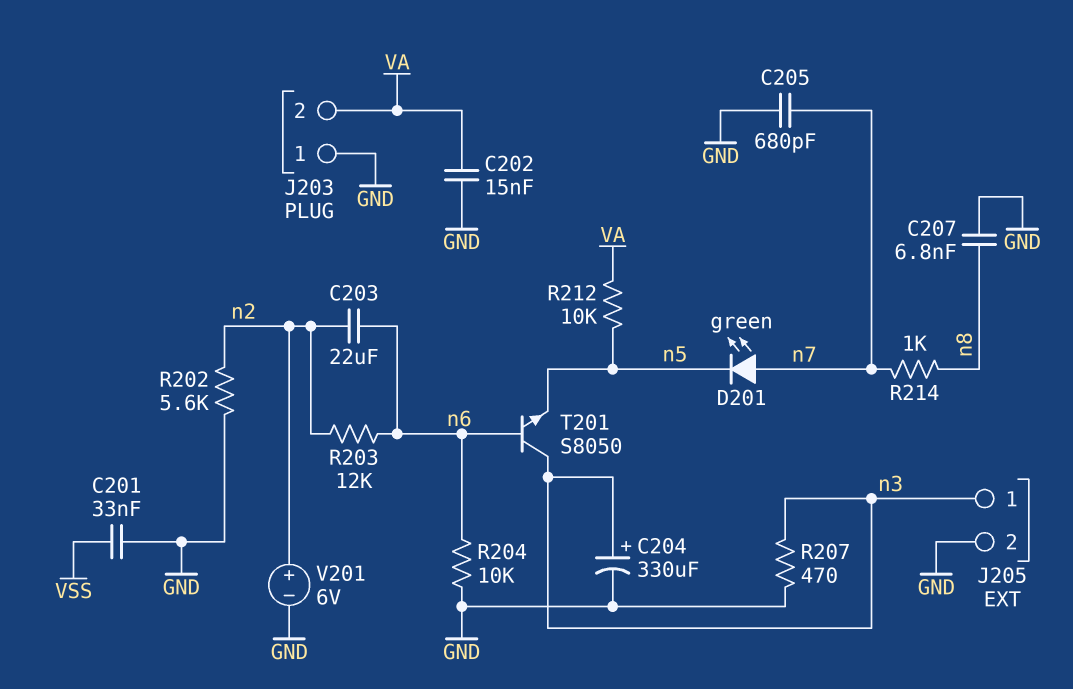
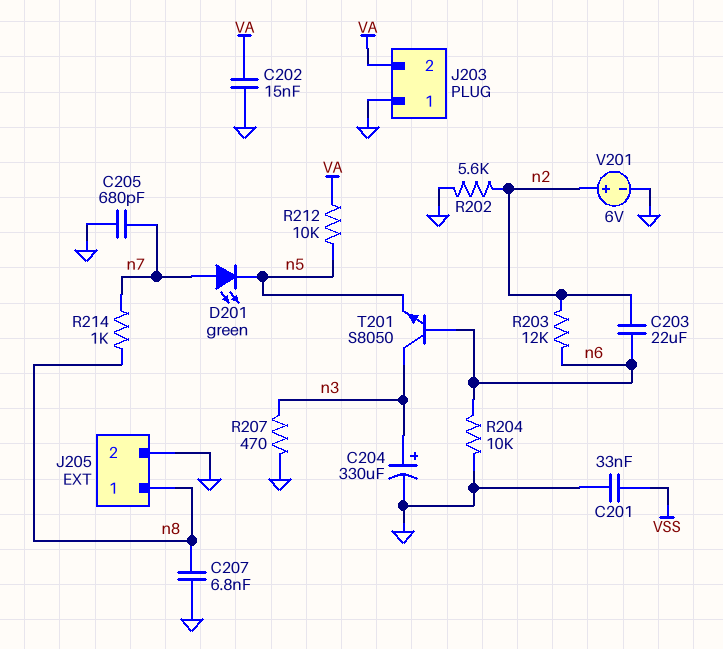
J205 pin 1: n3 -> n8

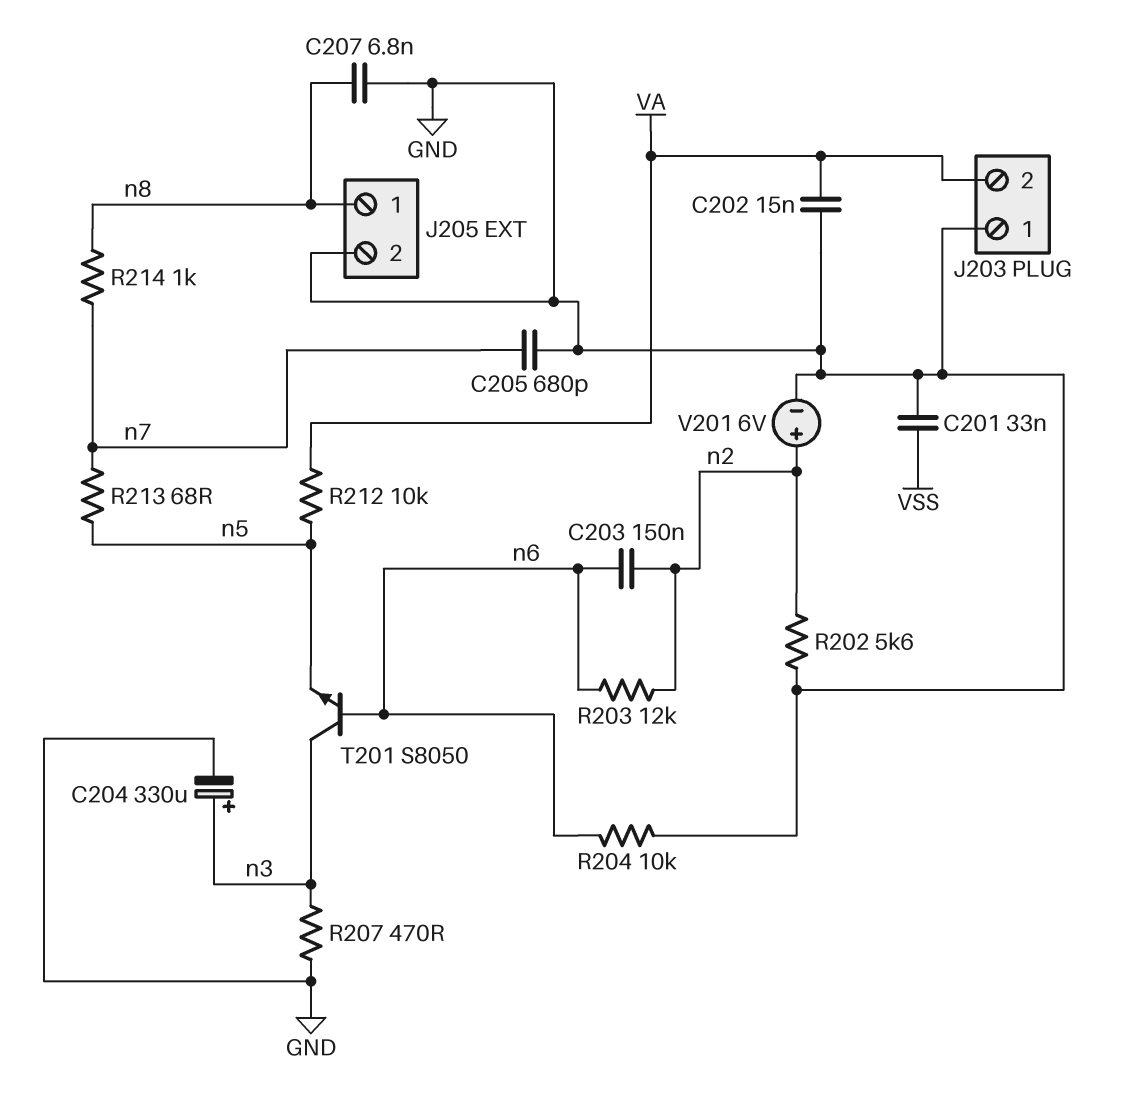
C203: 22uF (n2, n6) -> 150nF (n2, n6)
D201: LED green (A n7, K n5) -> none
R213: none -> 68 (n5, n7)

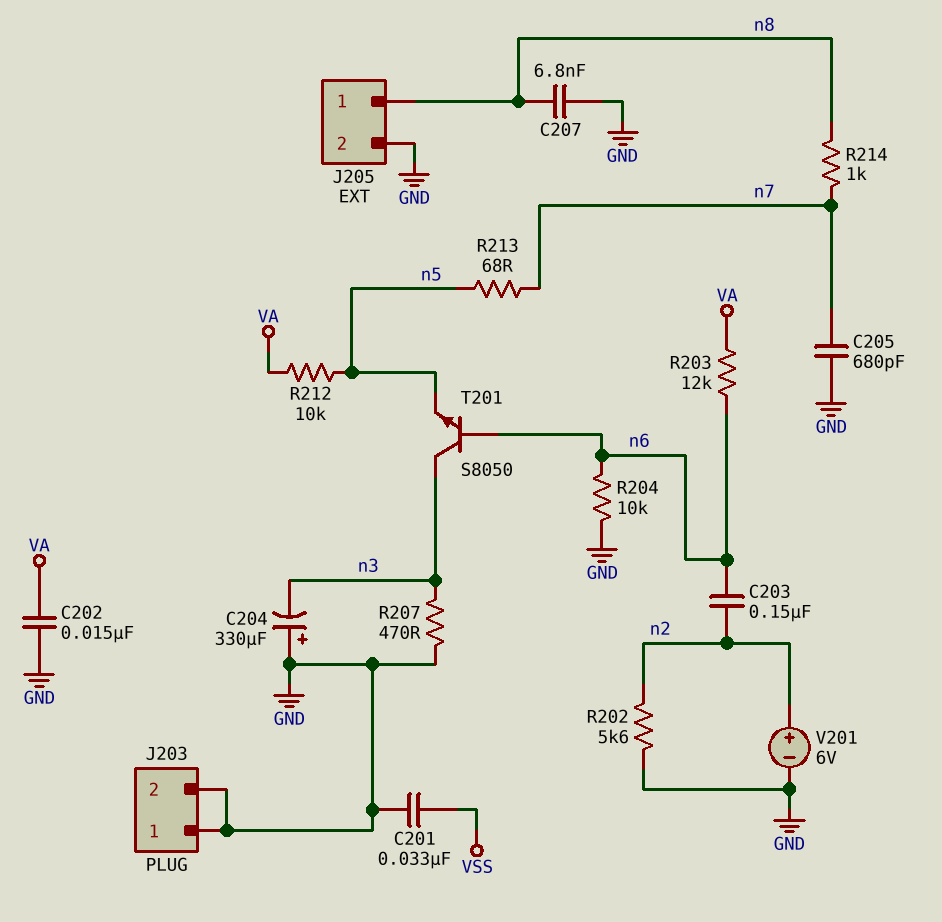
C204: 330uF (plus n3, minus GND) -> 330uF (plus GND, minus n3)
J203 pin 2: VA -> GND
R203: 12k (n2, n6) -> 12k (VA, n6)

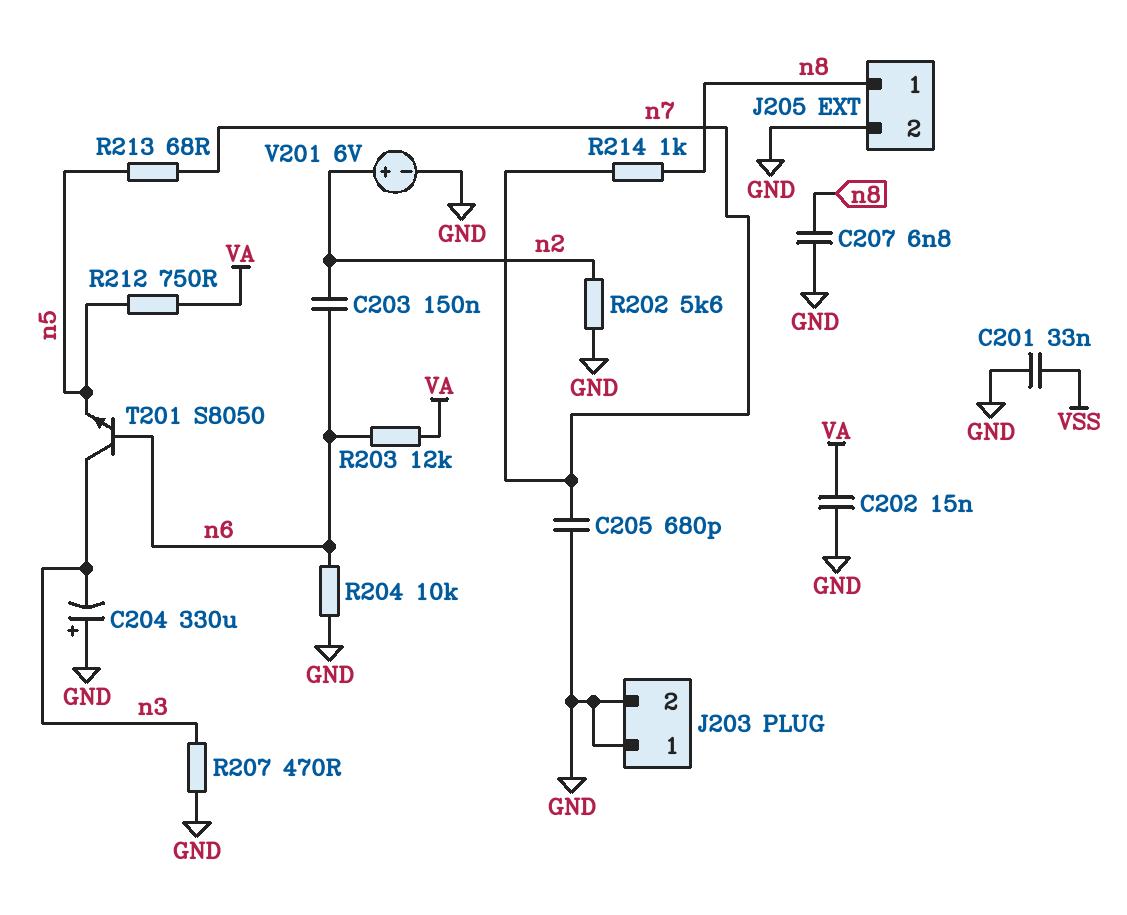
R212: 10k (VA, n5) -> 750 (VA, n5)

